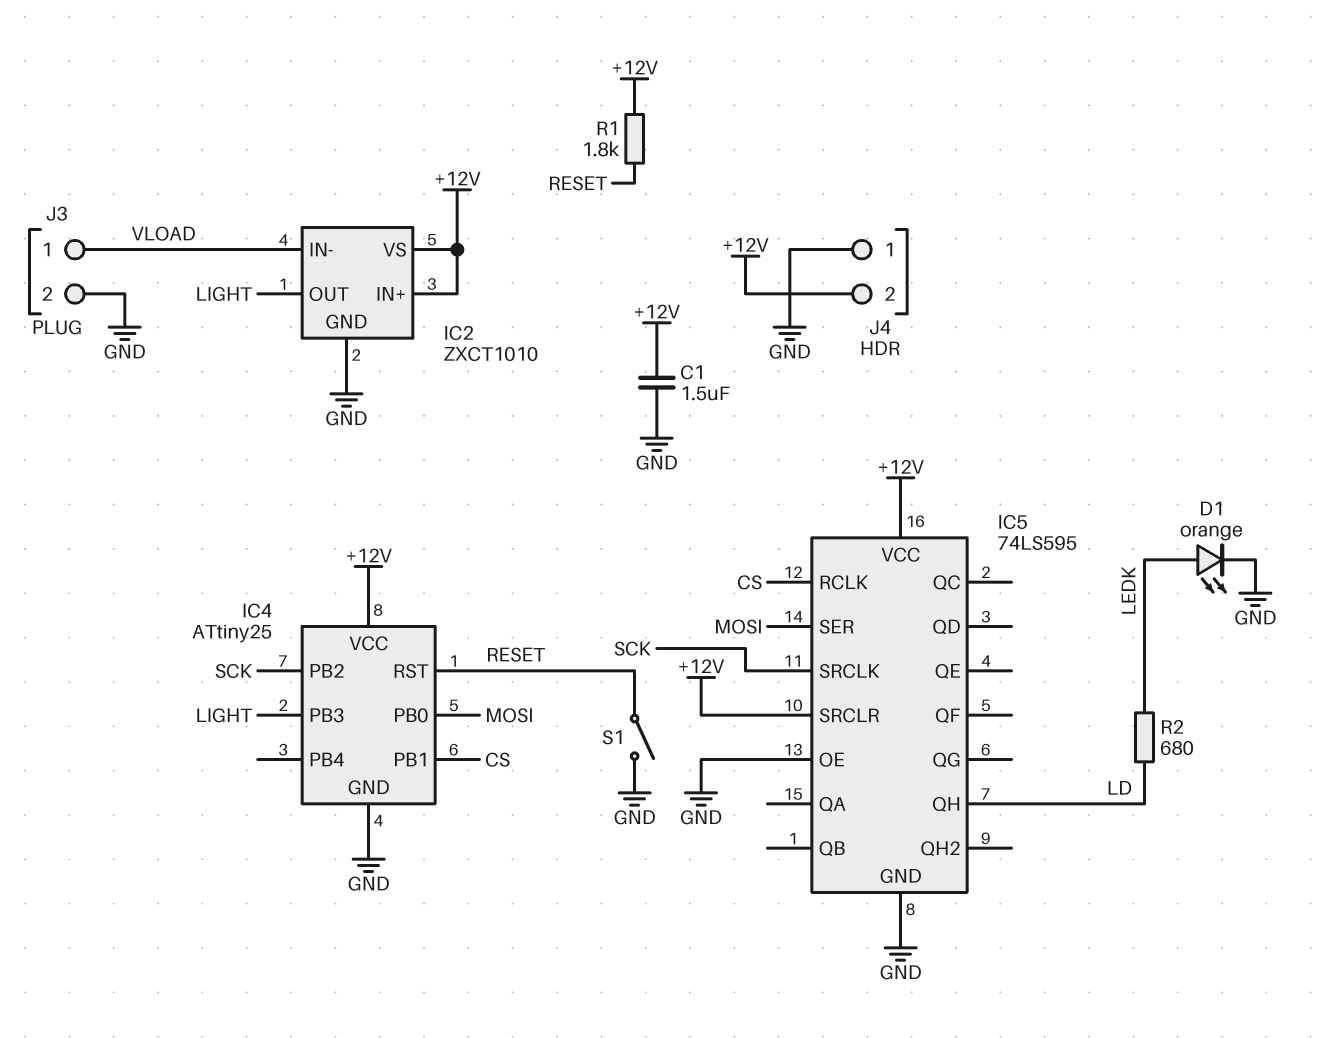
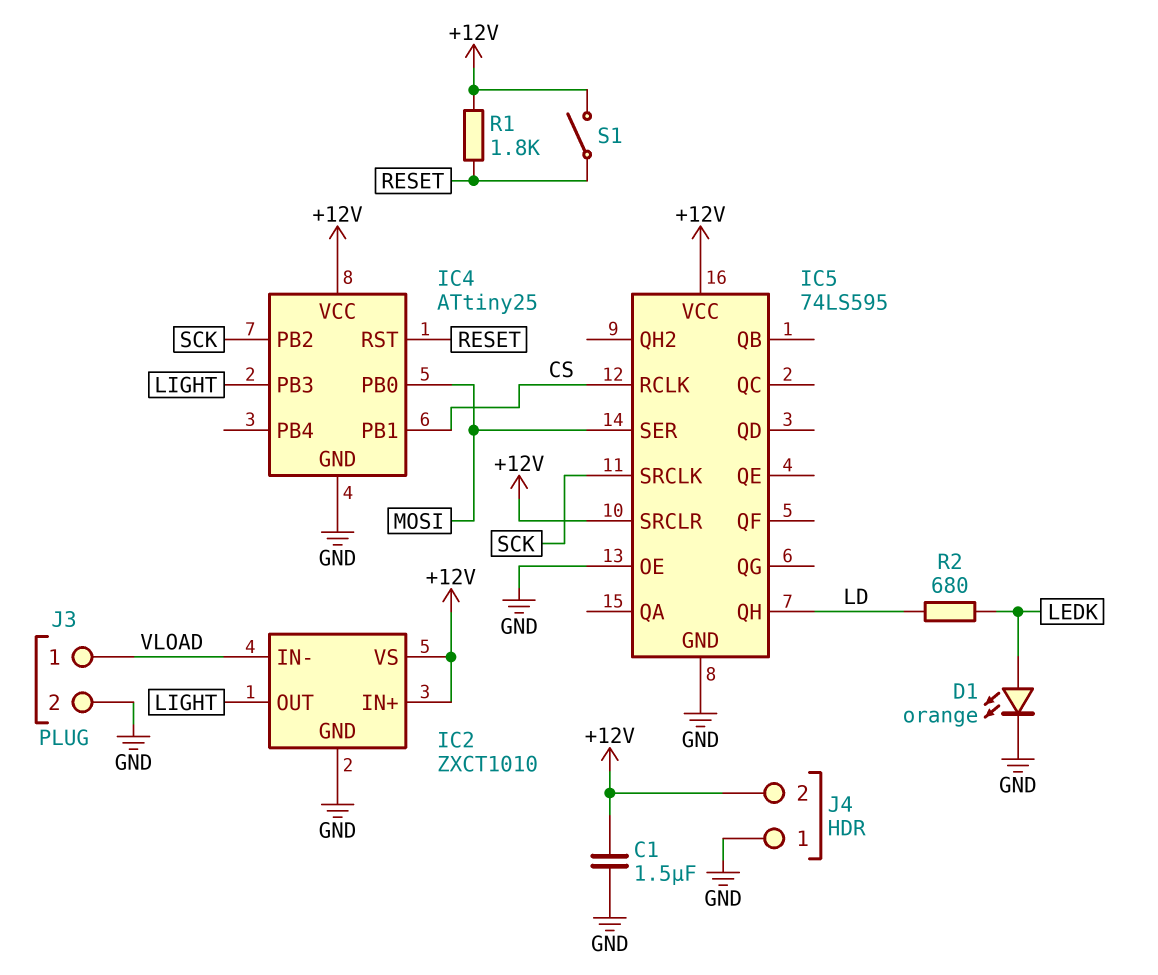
S1: switch (GND, RESET) -> switch (+12V, RESET)

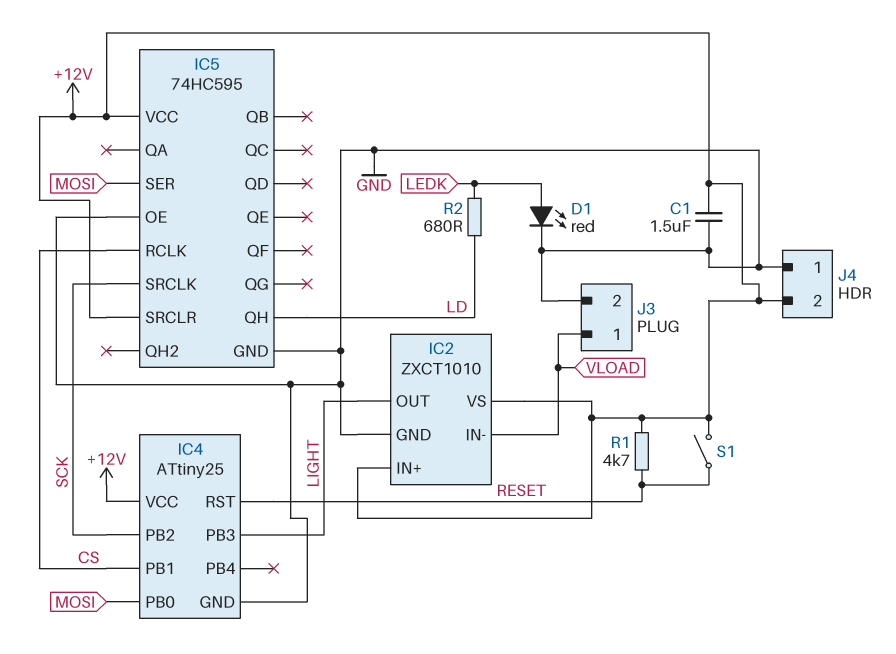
D1: LED orange (A LEDK, K GND) -> LED red (A LEDK, K GND)
IC5: 74LS595 -> 74HC595
R1: 1.8k (+12V, RESET) -> 4.7k (+12V, RESET)

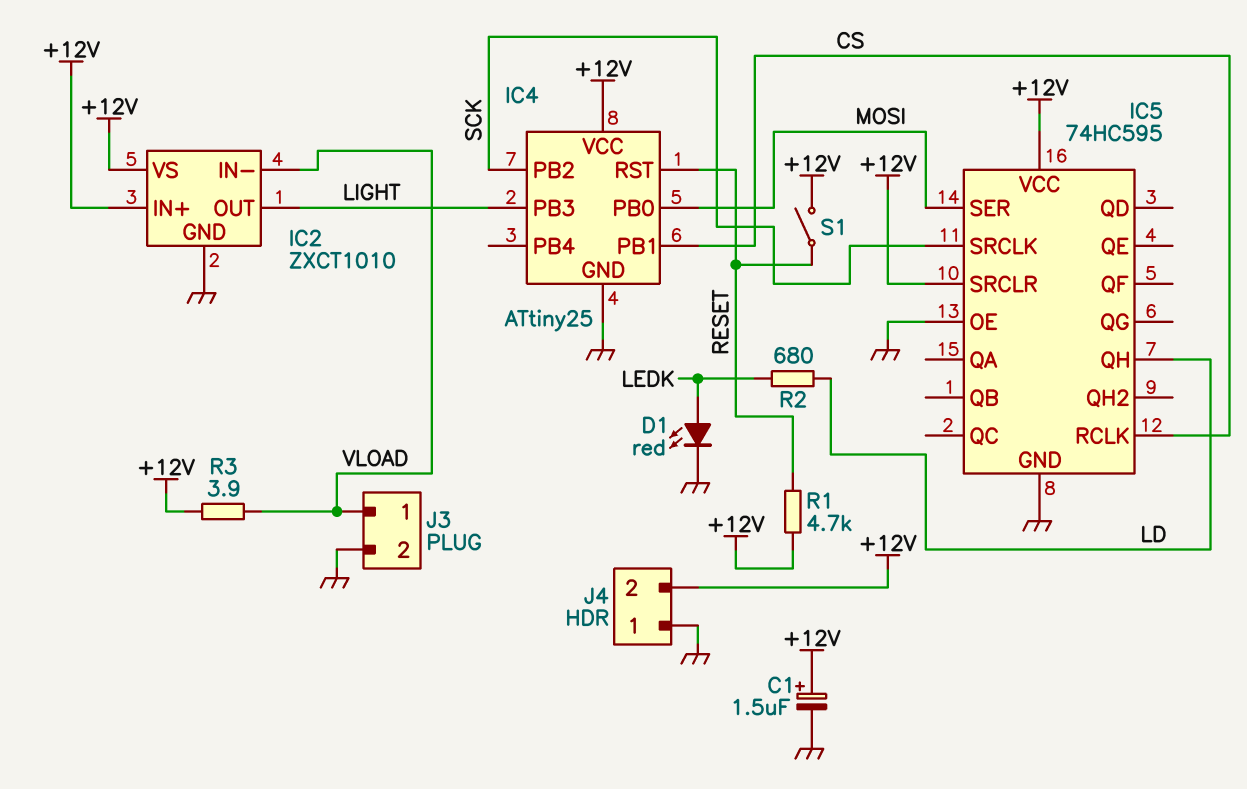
C1: 1.5uF (+12V, GND) -> 1.5uF (plus +12V, minus GND)
R3: none -> 3.9 (+12V, VLOAD)

